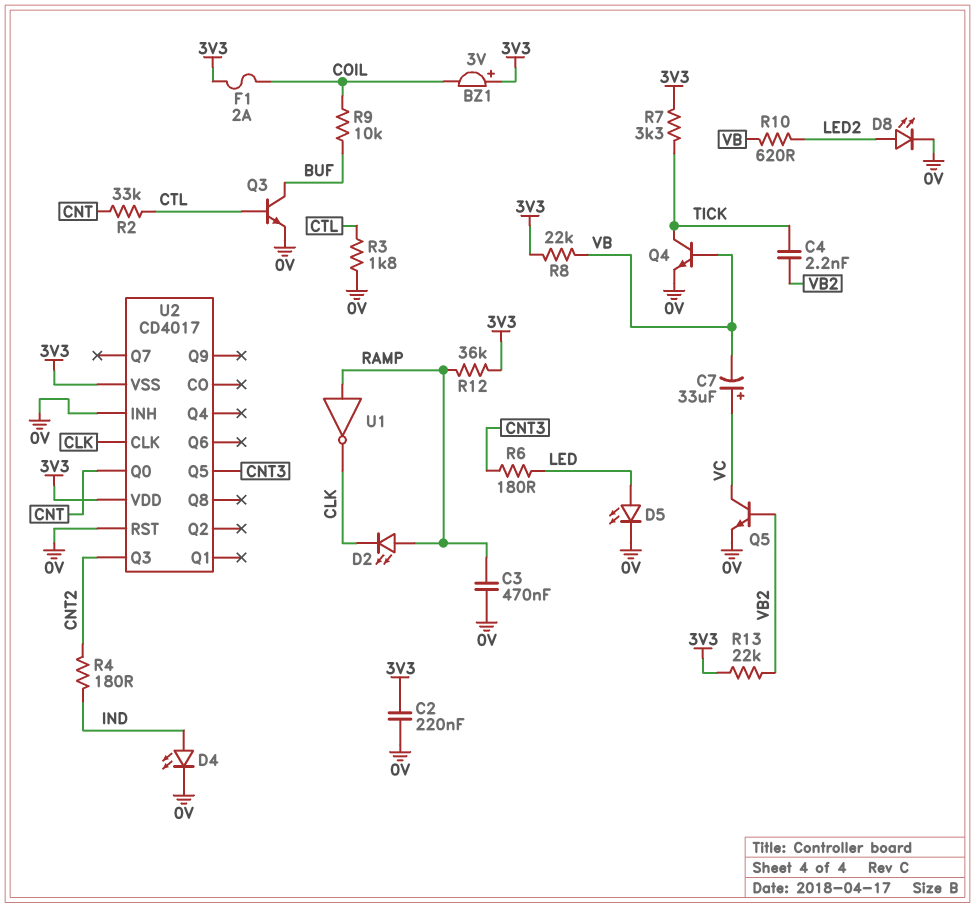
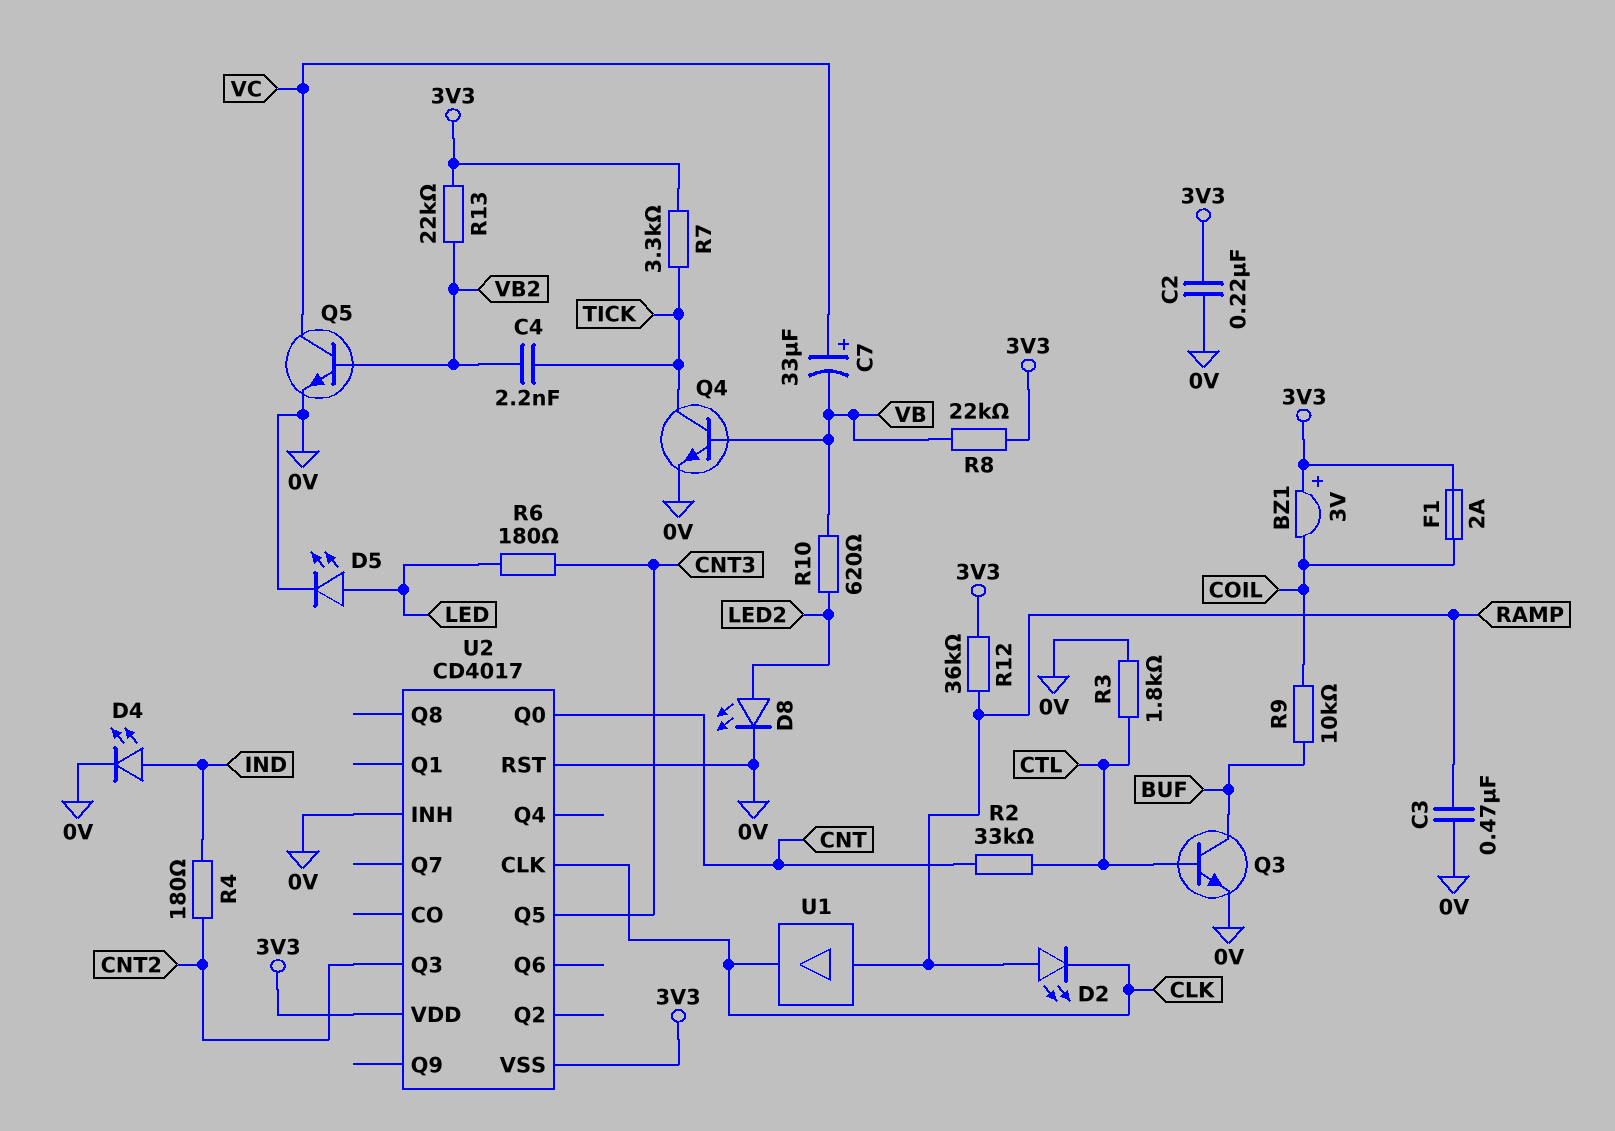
U1: NOT (in RAMP, out CLK) -> buffer (in RAMP, out CLK)

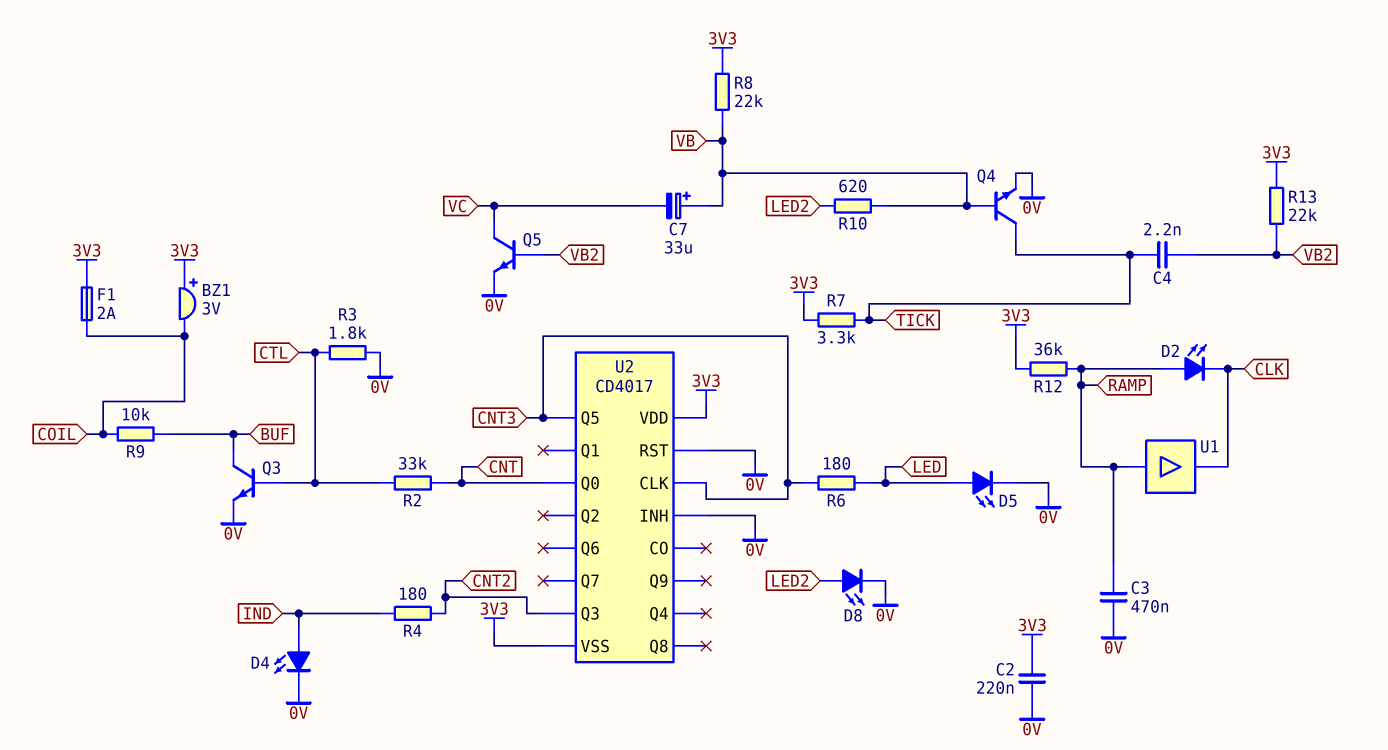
C7: 33uF (plus VC, minus VB) -> 33uF (plus VB, minus VC)
U2 pin CLK: CLK -> CNT3

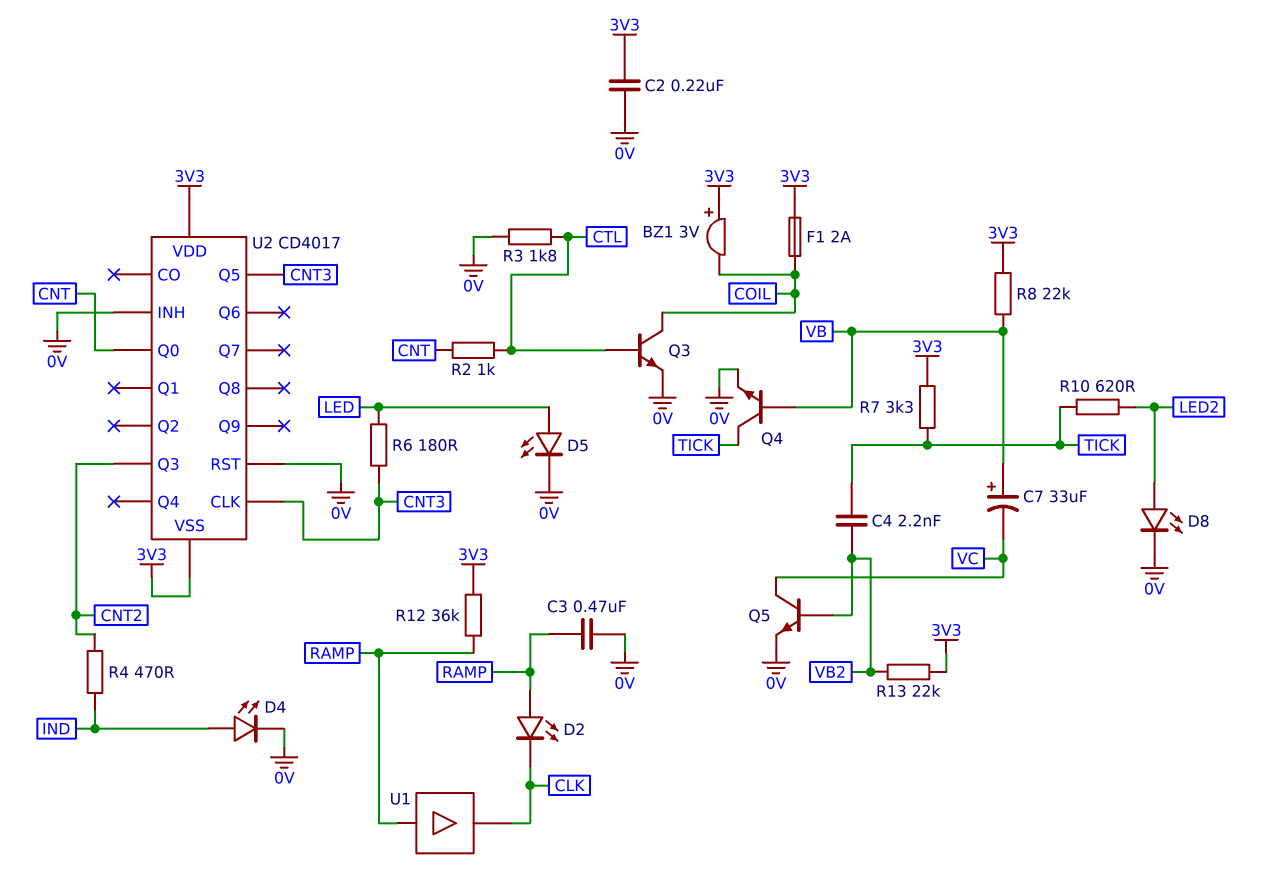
Q3: NPN (B CTL, C BUF, E 0V) -> NPN (B CTL, C COIL, E 0V)
R2: 33k (CNT, CTL) -> 1k (CNT, CTL)
R4: 180 (CNT2, IND) -> 470 (CNT2, IND)
R9: 10k (BUF, COIL) -> none
R10: 620 (LED2, VB) -> 620 (LED2, TICK)

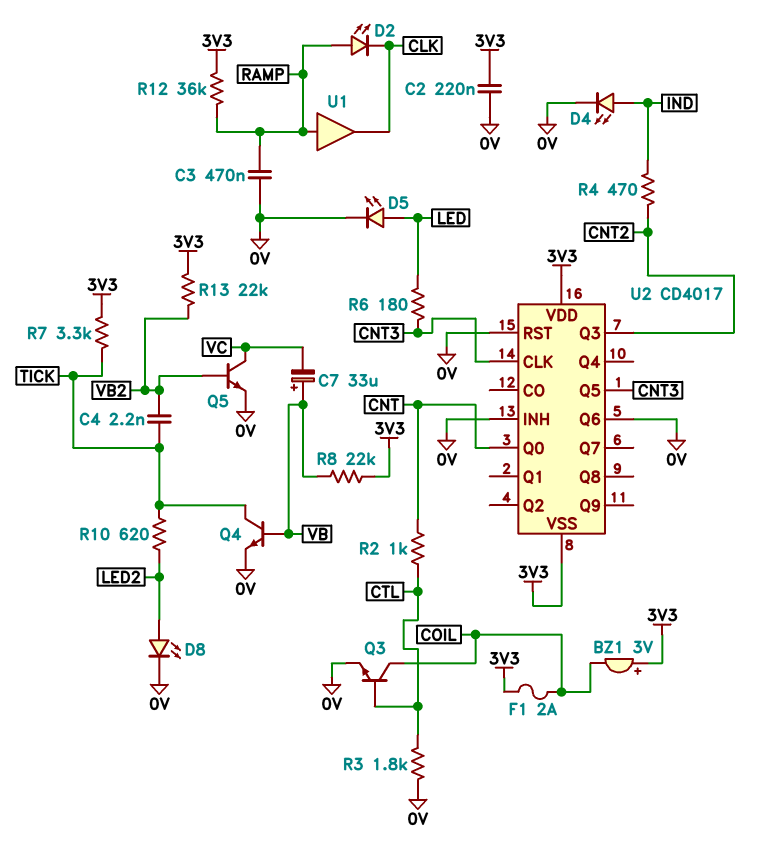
U2 pin Q6: none -> 0V

